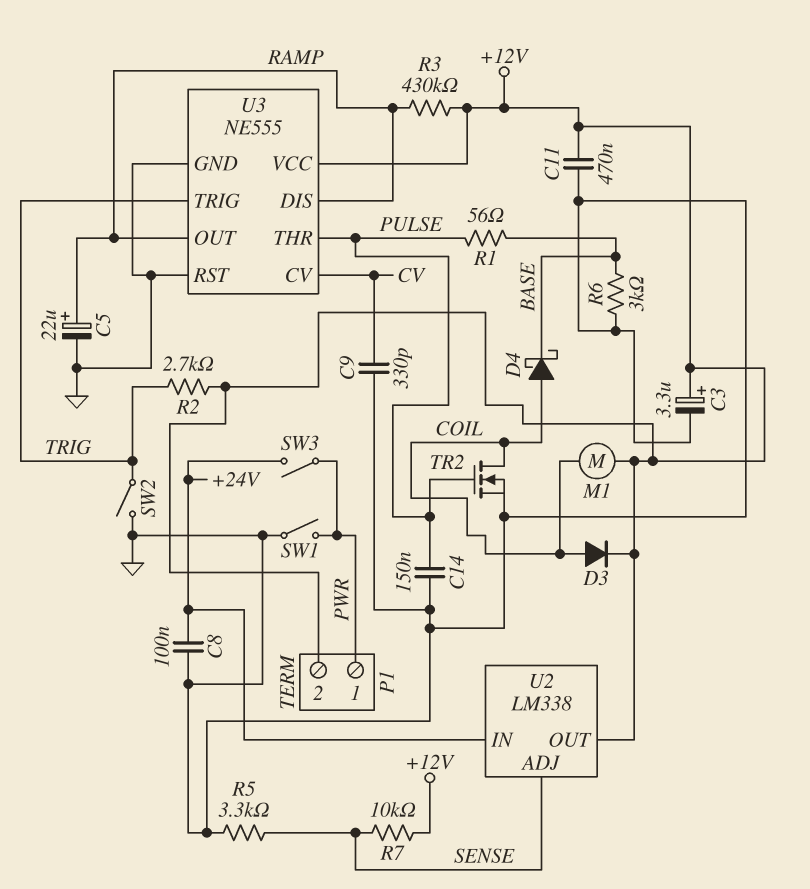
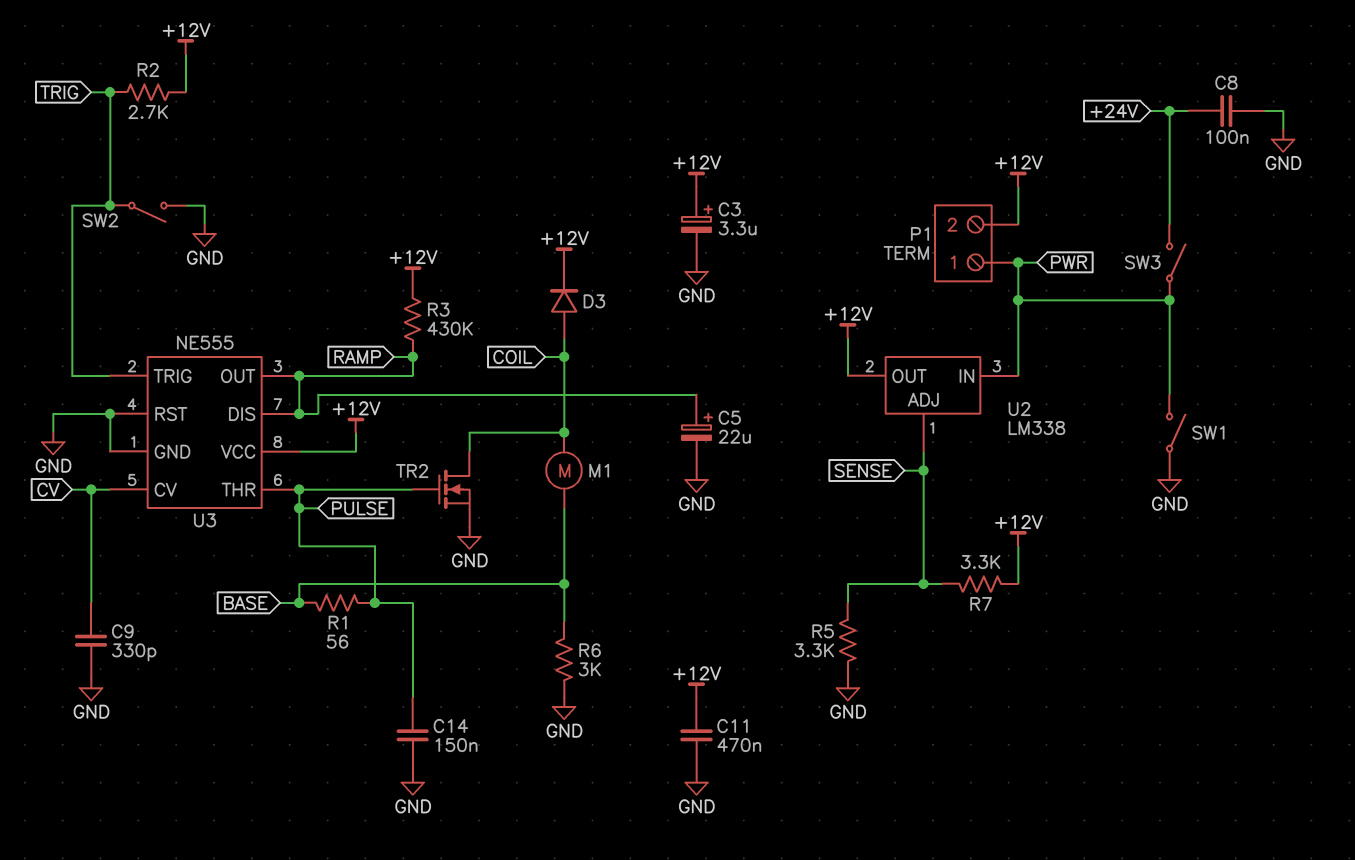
D4: schottky (A COIL, K BASE) -> none
M1: motor (+12V, COIL) -> motor (BASE, COIL)
R7: 10k (+12V, SENSE) -> 3.3k (+12V, SENSE)
U2 pin IN: +24V -> PWR

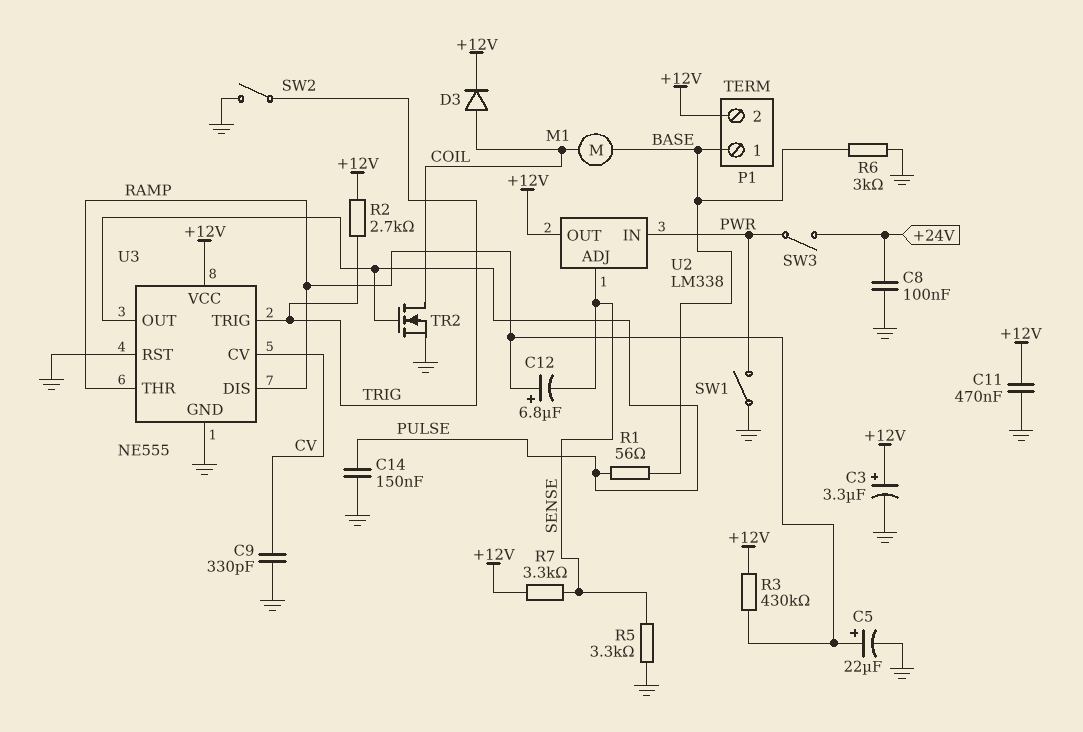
C12: none -> 6.8uF (plus RAMP, minus SENSE)
P1 pin 1: PWR -> BASE
U3 pin OUT: RAMP -> PULSE
U3 pin THR: PULSE -> RAMP

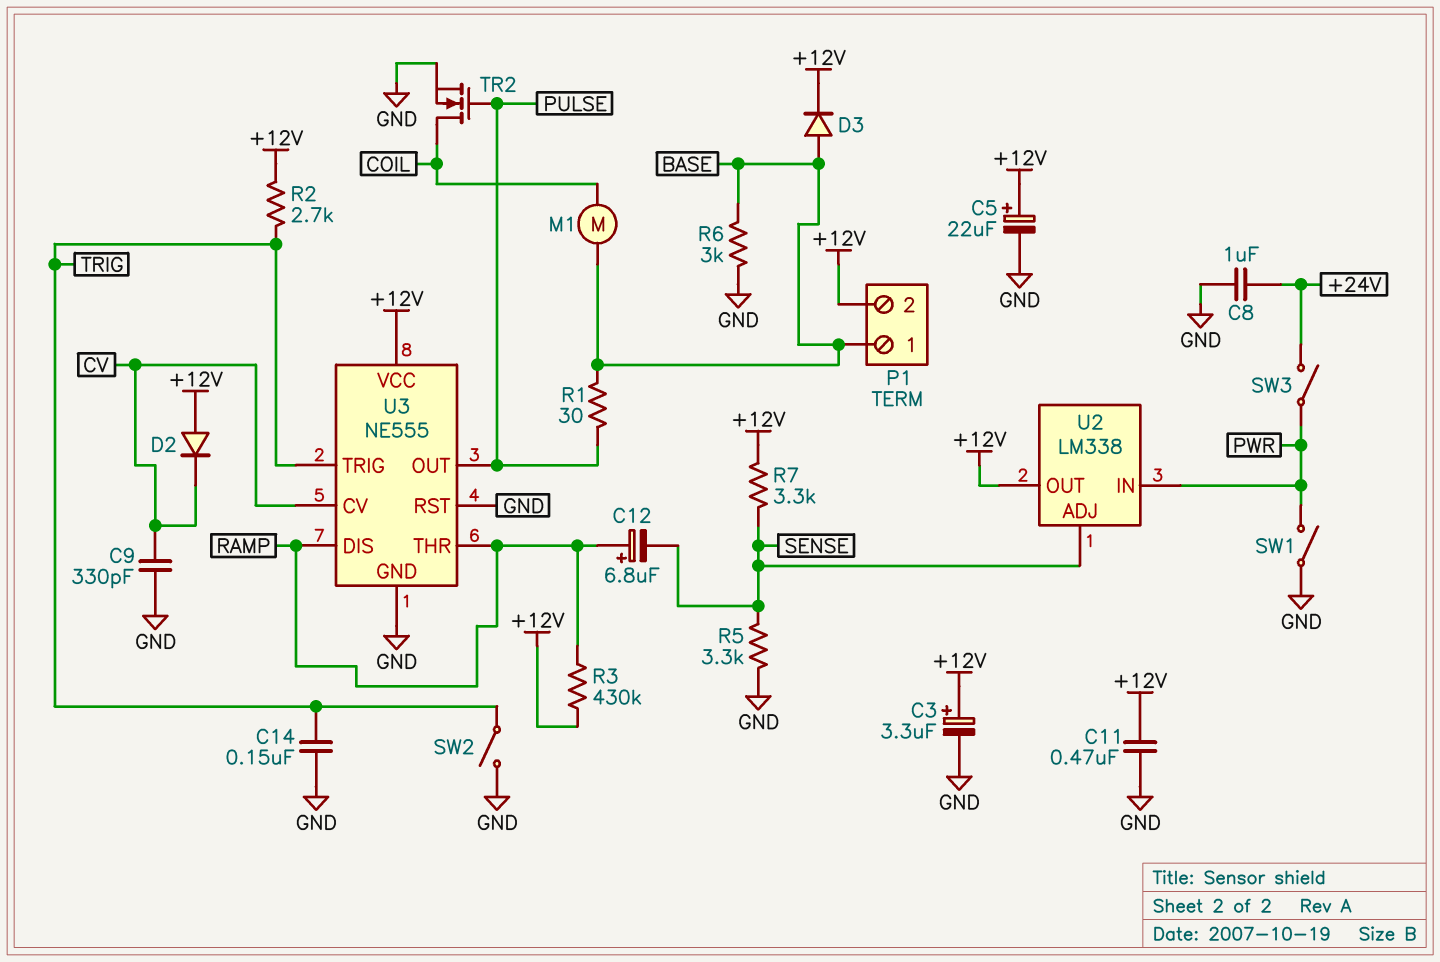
C5: 22uF (plus RAMP, minus GND) -> 22uF (plus +12V, minus GND)
C8: 100nF (+24V, GND) -> 1uF (+24V, GND)
C14: 150nF (GND, PULSE) -> 150nF (GND, TRIG)
D2: none -> diode (A +12V, K CV)
D3: diode (A COIL, K +12V) -> diode (A BASE, K +12V)
R1: 56 (BASE, PULSE) -> 30 (BASE, PULSE)

